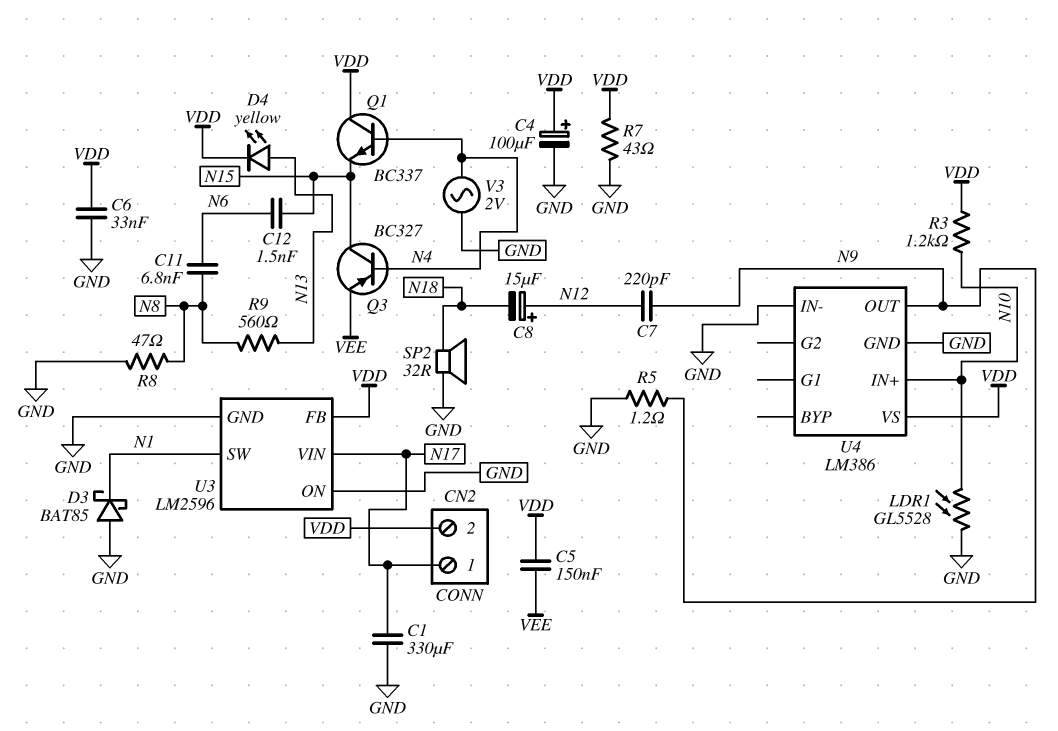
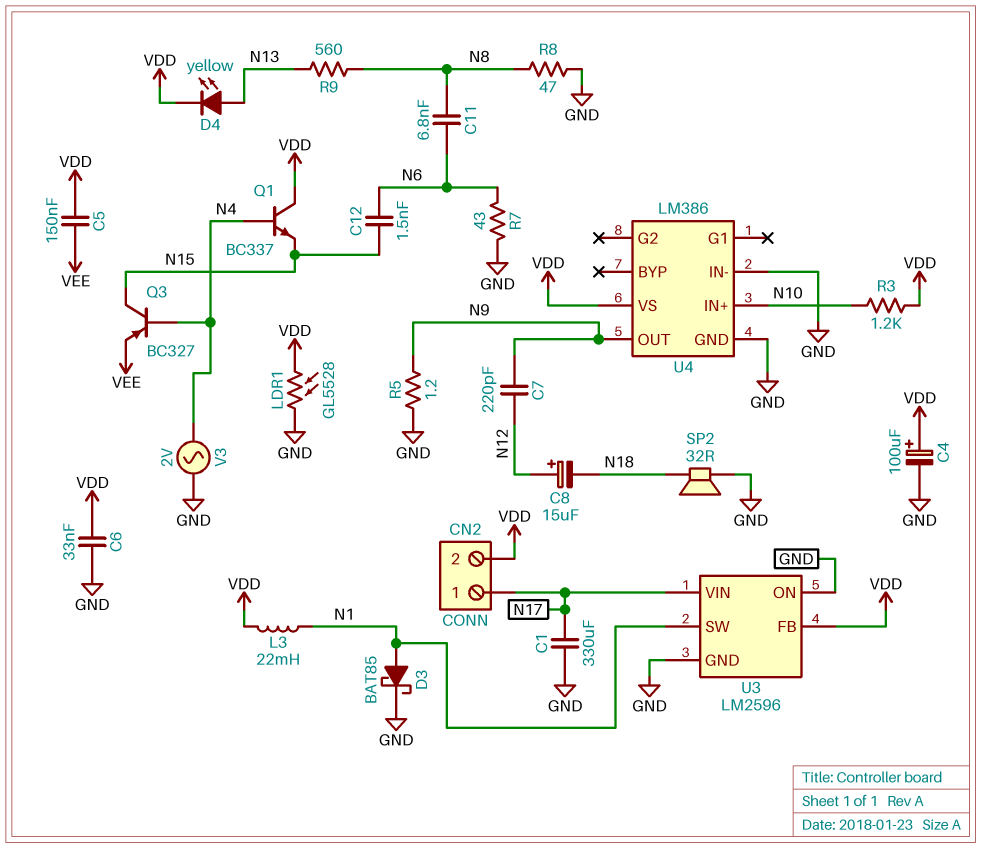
D3: schottky BAT85 (A GND, K N1) -> schottky BAT85 (A N1, K GND)
L3: none -> 22mH (N1, VDD)
LDR1: GL5528 (GND, N10) -> GL5528 (GND, VDD)
R7: 43 (GND, VDD) -> 43 (GND, N6)

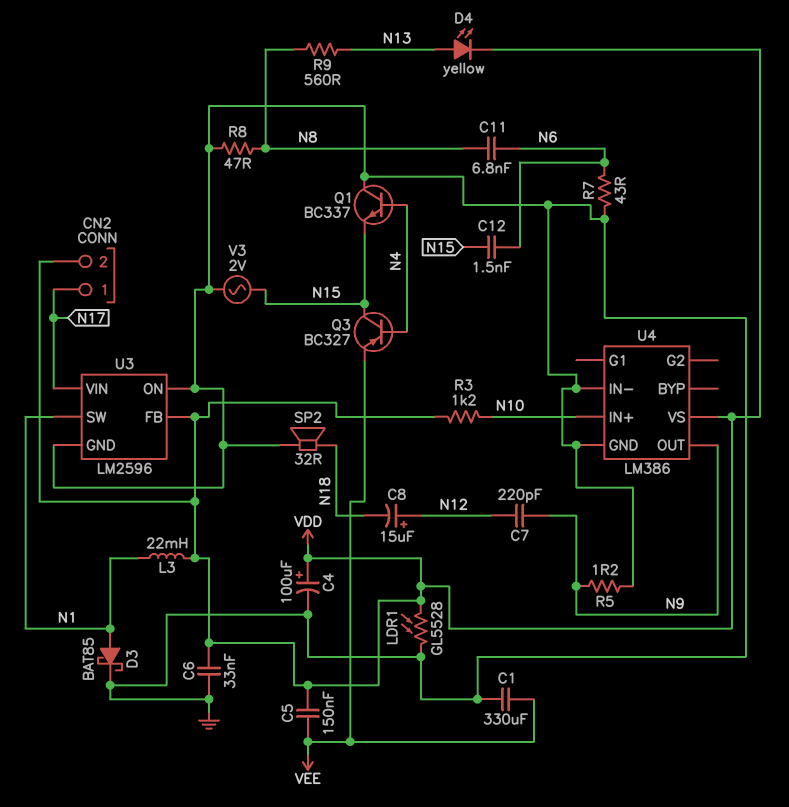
C1: 330uF (GND, N17) -> 330uF (GND, VEE)
Q1: NPN BC337 (B N4, C VDD, E N15) -> NPN BC337 (B N4, C GND, E N15)
V3: AC 2V (GND, N4) -> AC 2V (GND, N15)

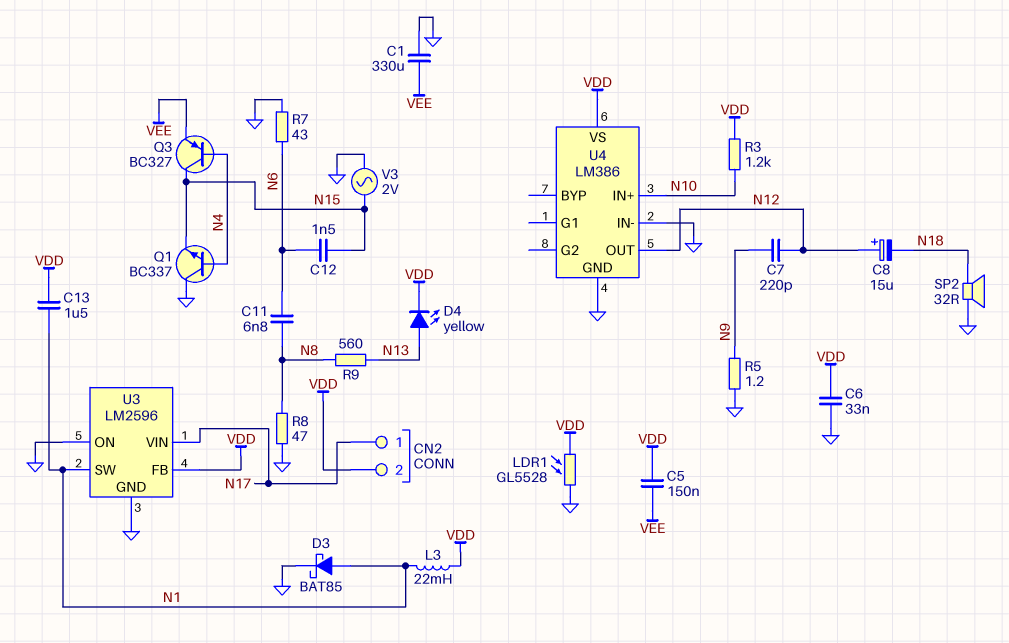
C4: 100uF (plus VDD, minus GND) -> none
C13: none -> 1.5uF (N1, VDD)
U4 pin OUT: N9 -> N12

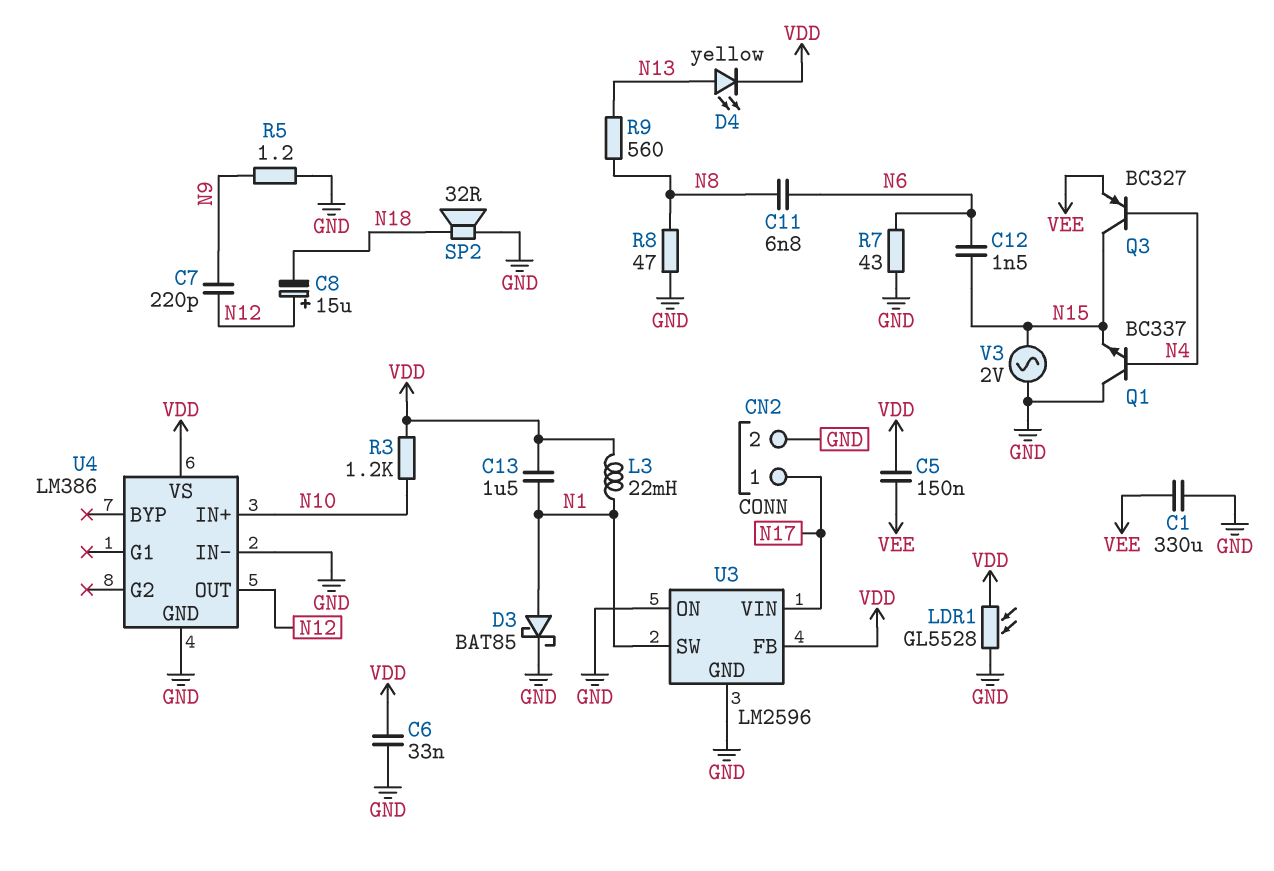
CN2 pin 2: VDD -> GND

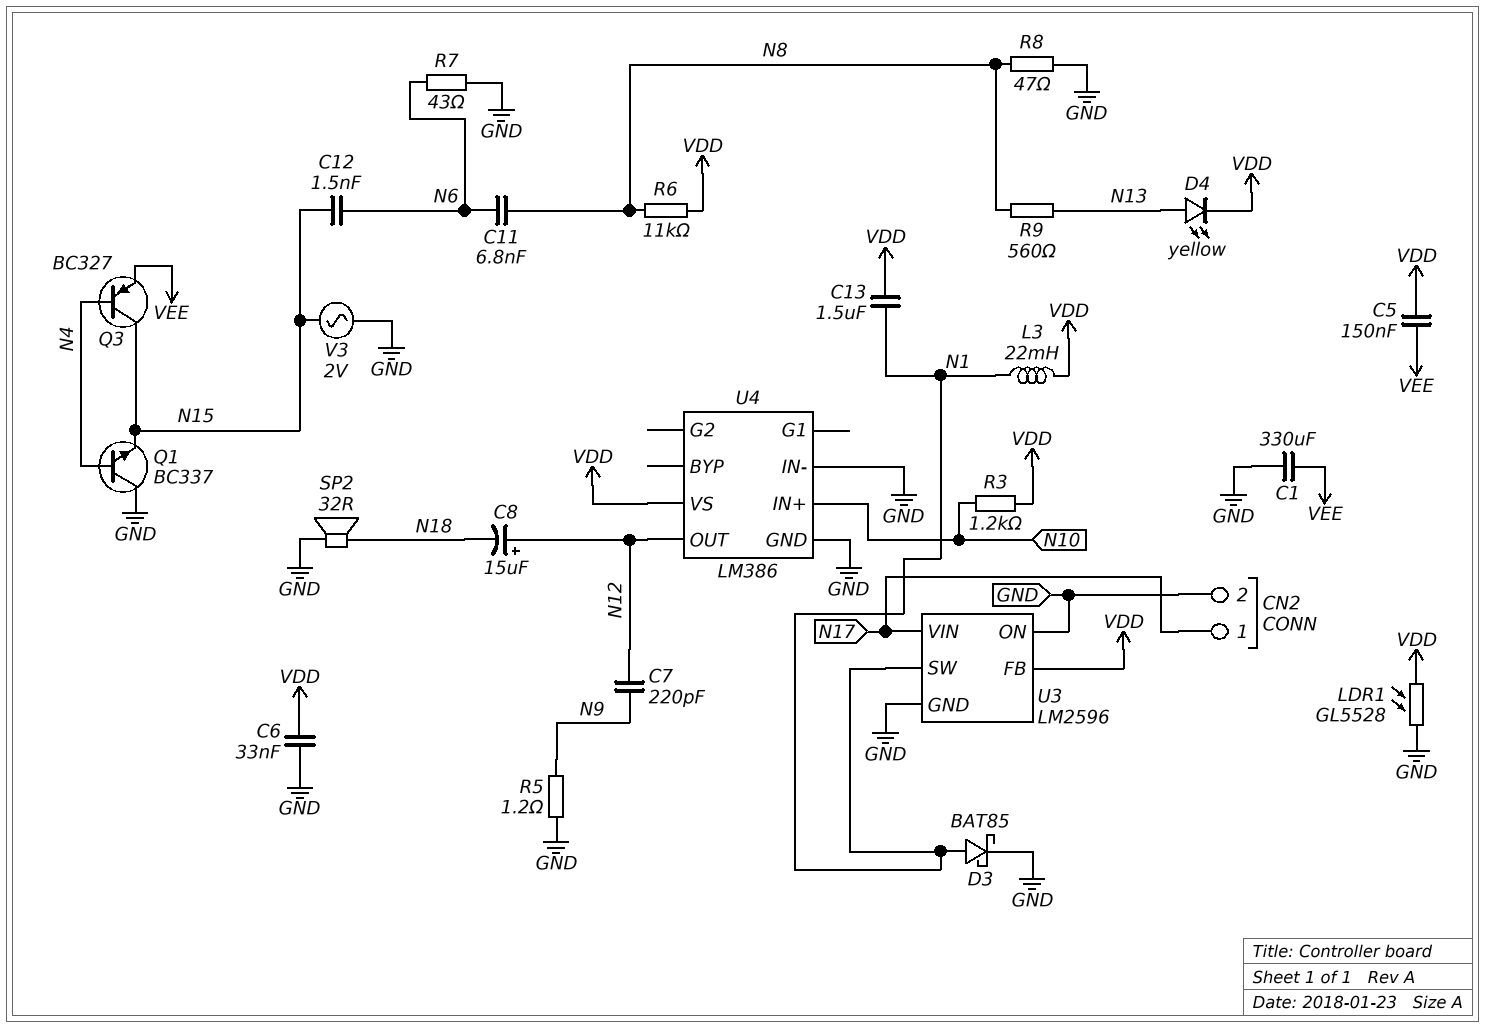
R6: none -> 11k (N8, VDD)

